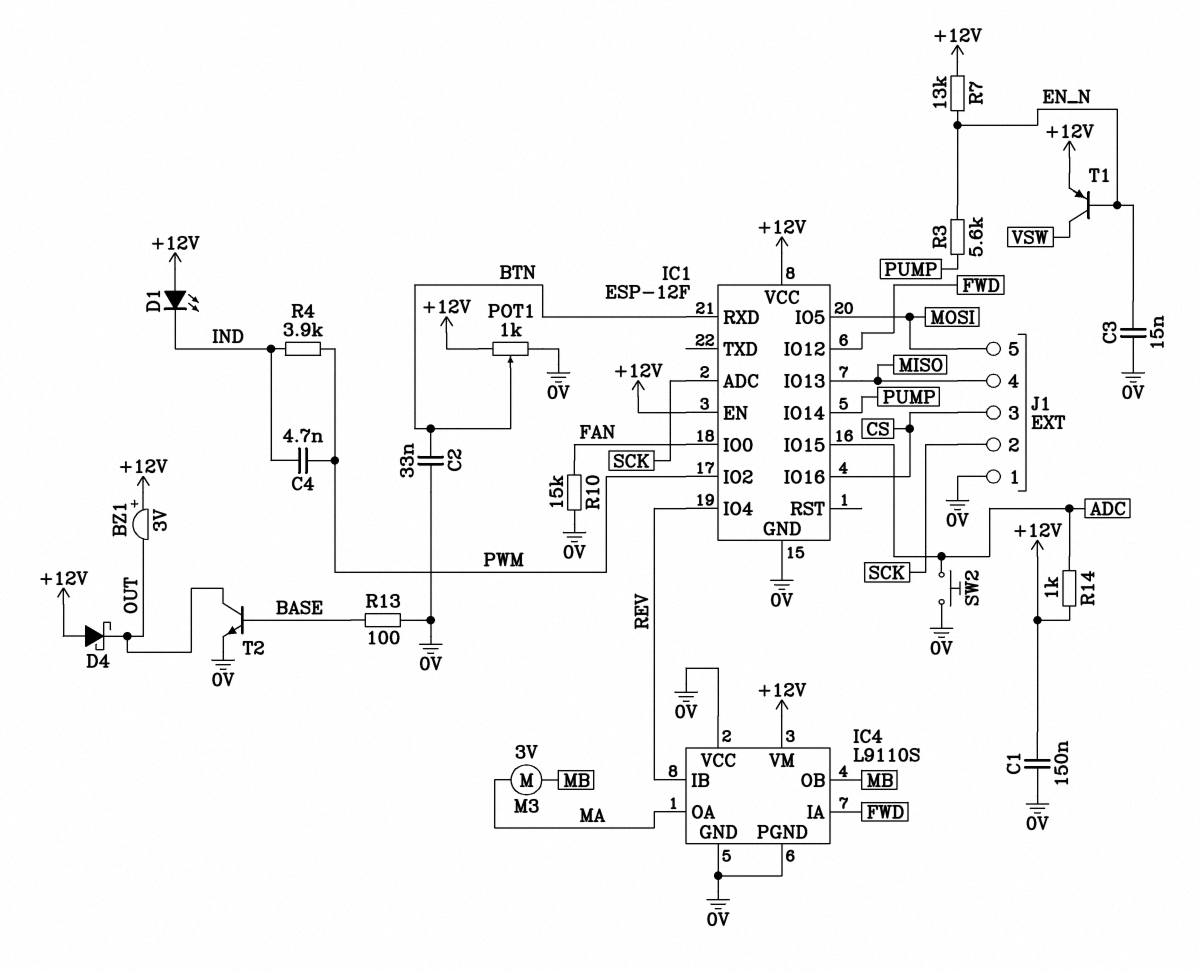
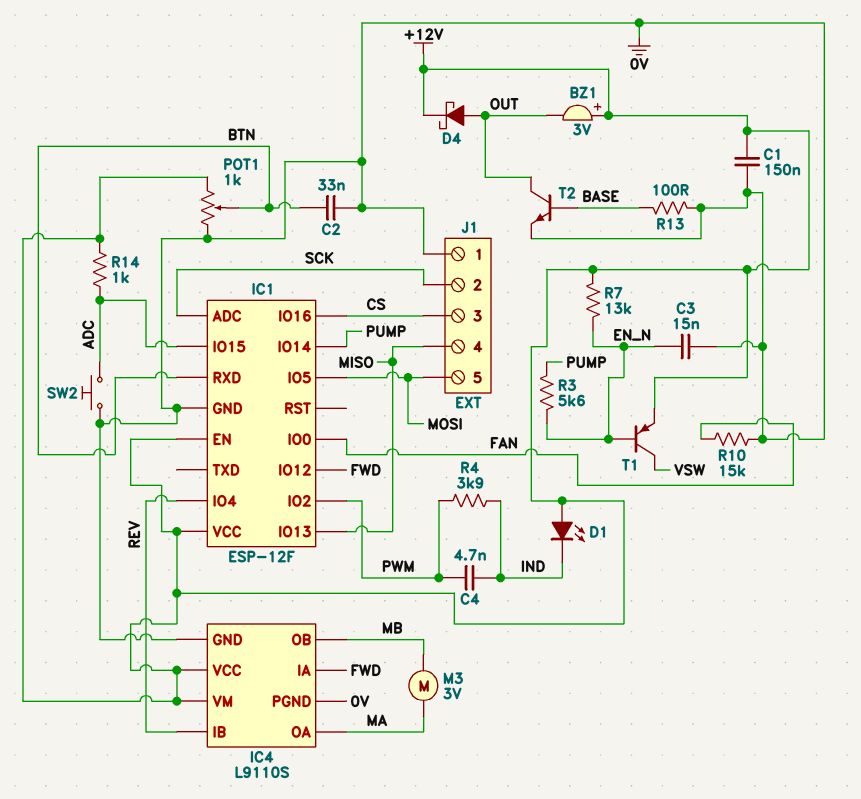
D4: schottky (A +12V, K OUT) -> schottky (A OUT, K +12V)
IC4 pin VCC: 0V -> +12V

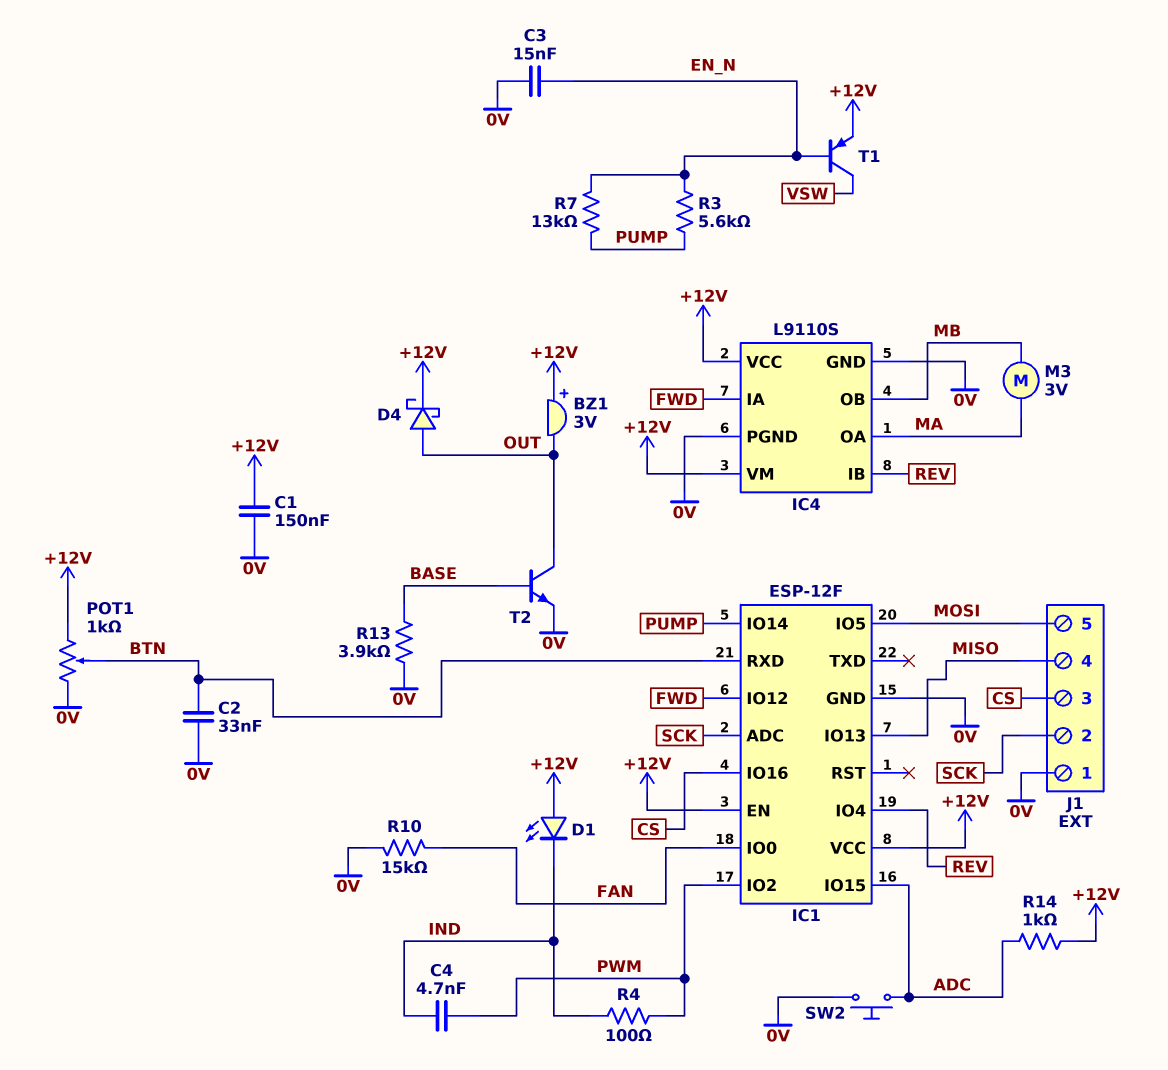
R4: 3.9k (IND, PWM) -> 100 (IND, PWM)
R7: 13k (+12V, EN_N) -> 13k (EN_N, PUMP)
R13: 100 (0V, BASE) -> 3.9k (0V, BASE)

